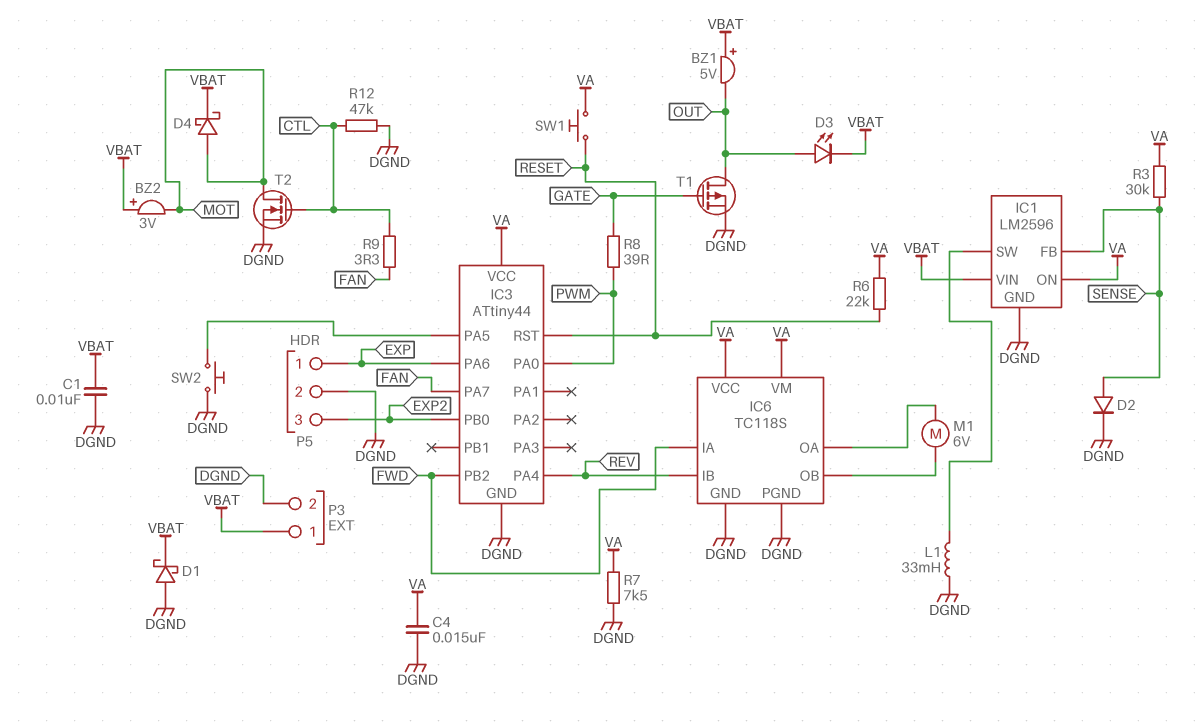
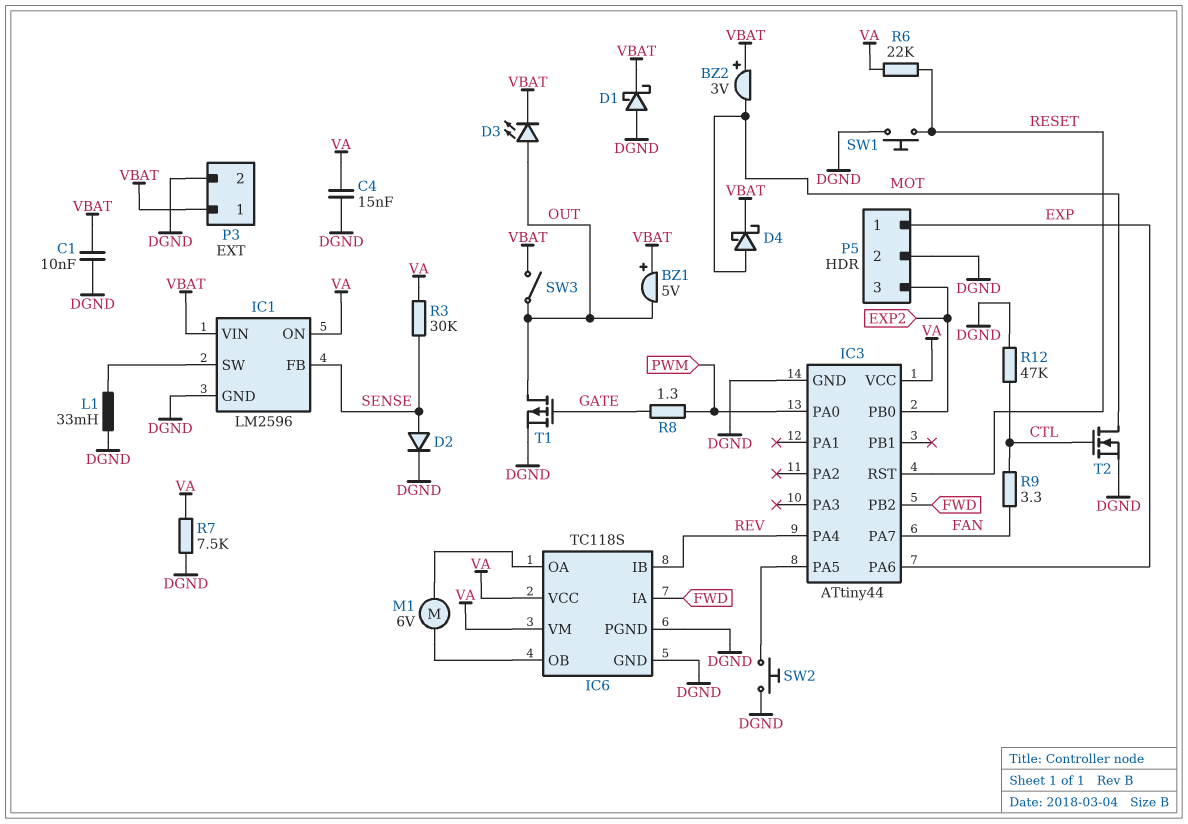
R8: 39 (GATE, PWM) -> 1.3 (GATE, PWM)
SW1: button (RESET, VA) -> button (DGND, RESET)
SW3: none -> switch (OUT, VBAT)

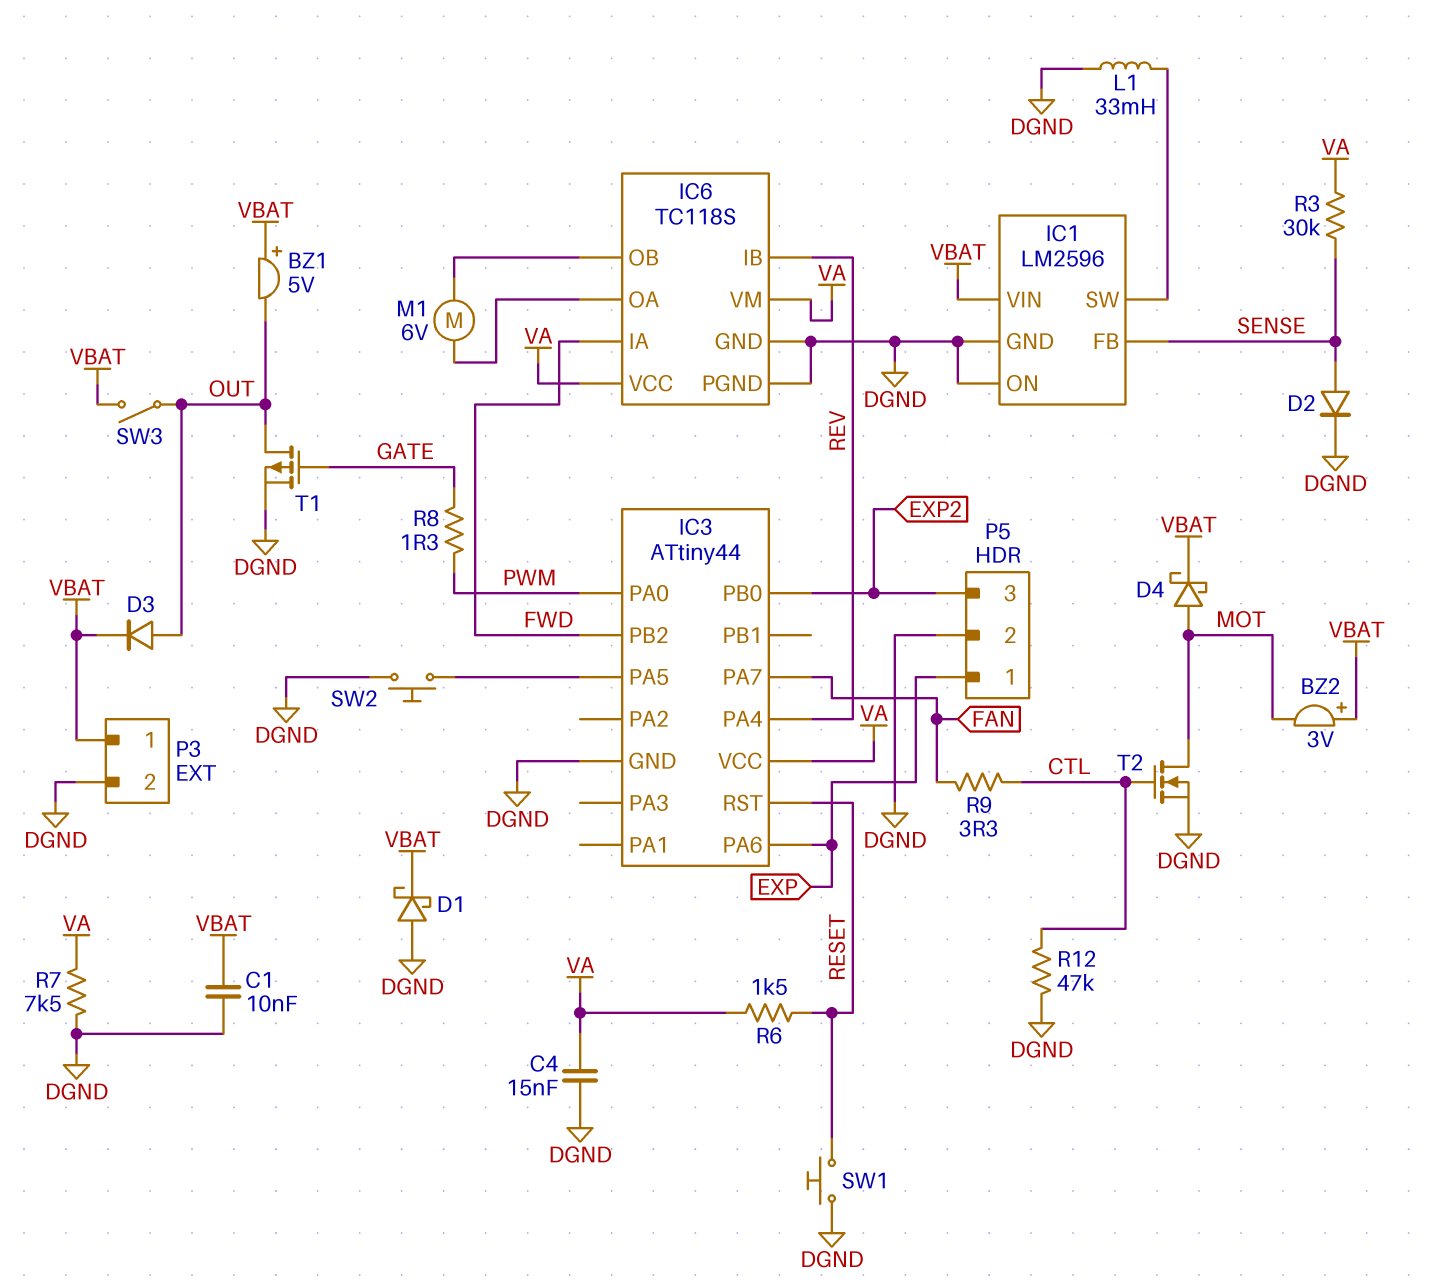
D3: LED (A OUT, K VBAT) -> diode (A OUT, K VBAT)
IC1 pin ON: VA -> DGND
R6: 22k (RESET, VA) -> 1.5k (RESET, VA)

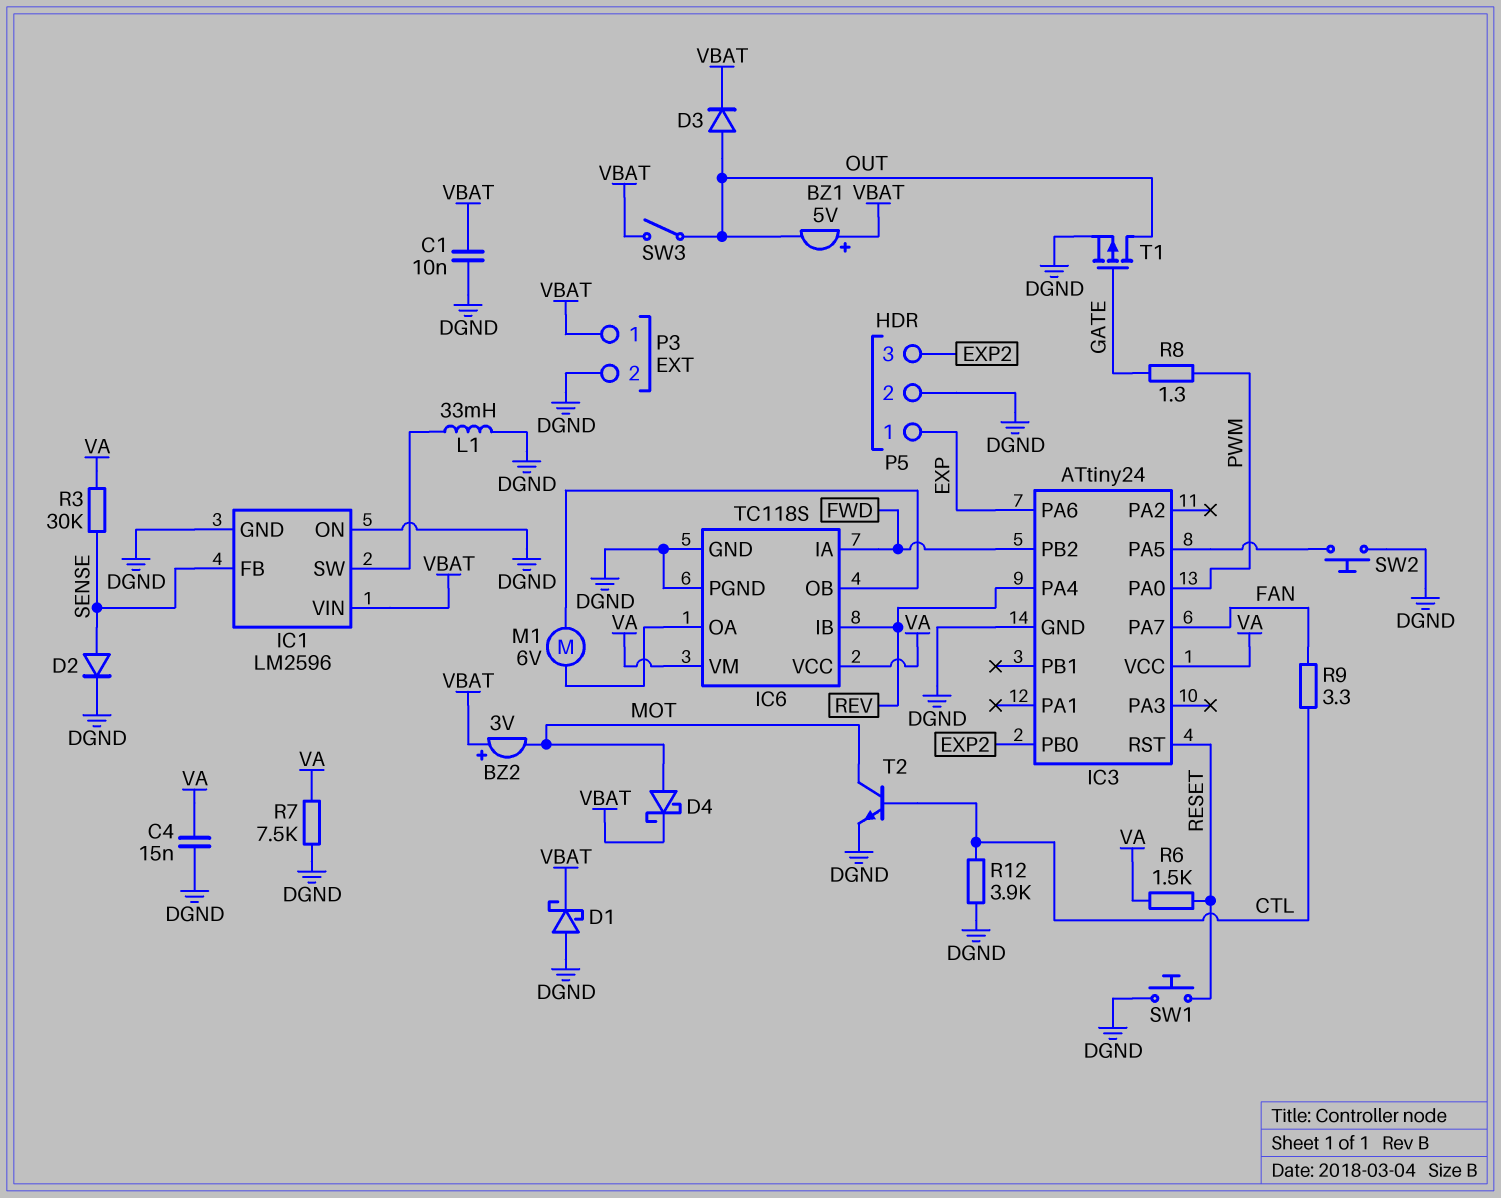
IC3: ATtiny44 -> ATtiny24
R12: 47k (CTL, DGND) -> 3.9k (CTL, DGND)
T2: NMOS (G CTL, D MOT, S DGND) -> NPN (B CTL, C MOT, E DGND)

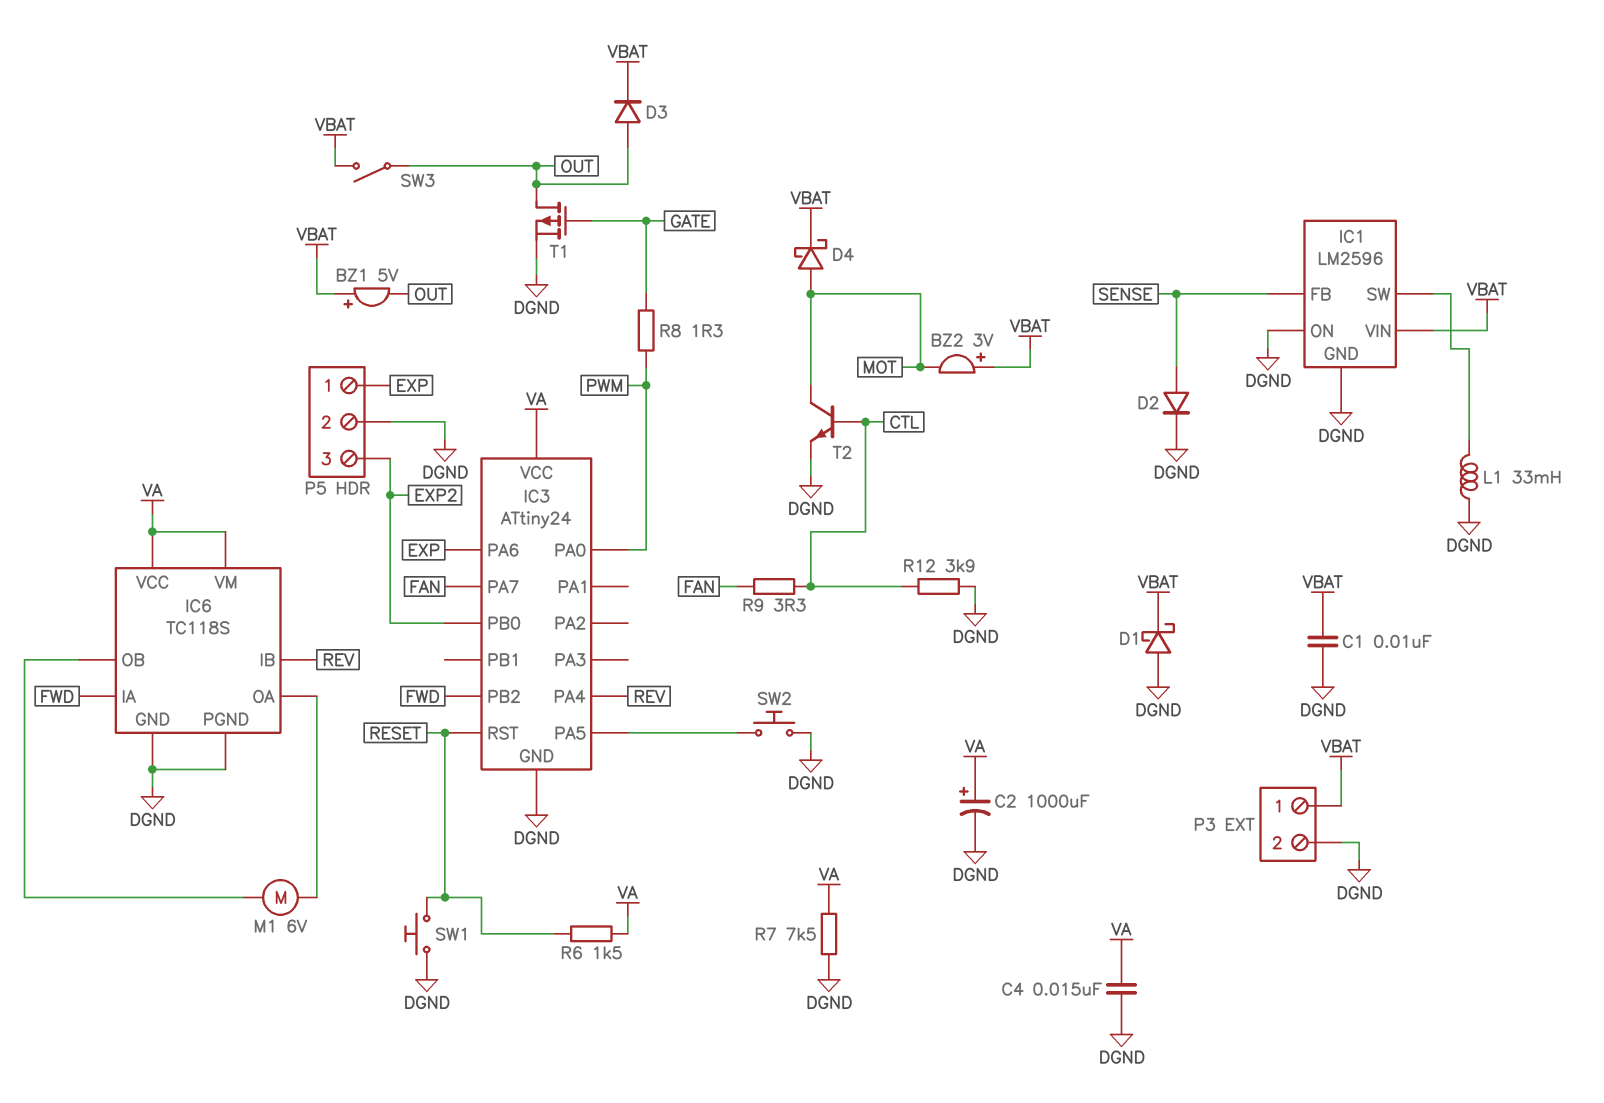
C2: none -> 1000uF (plus VA, minus DGND)
R3: 30k (SENSE, VA) -> none

